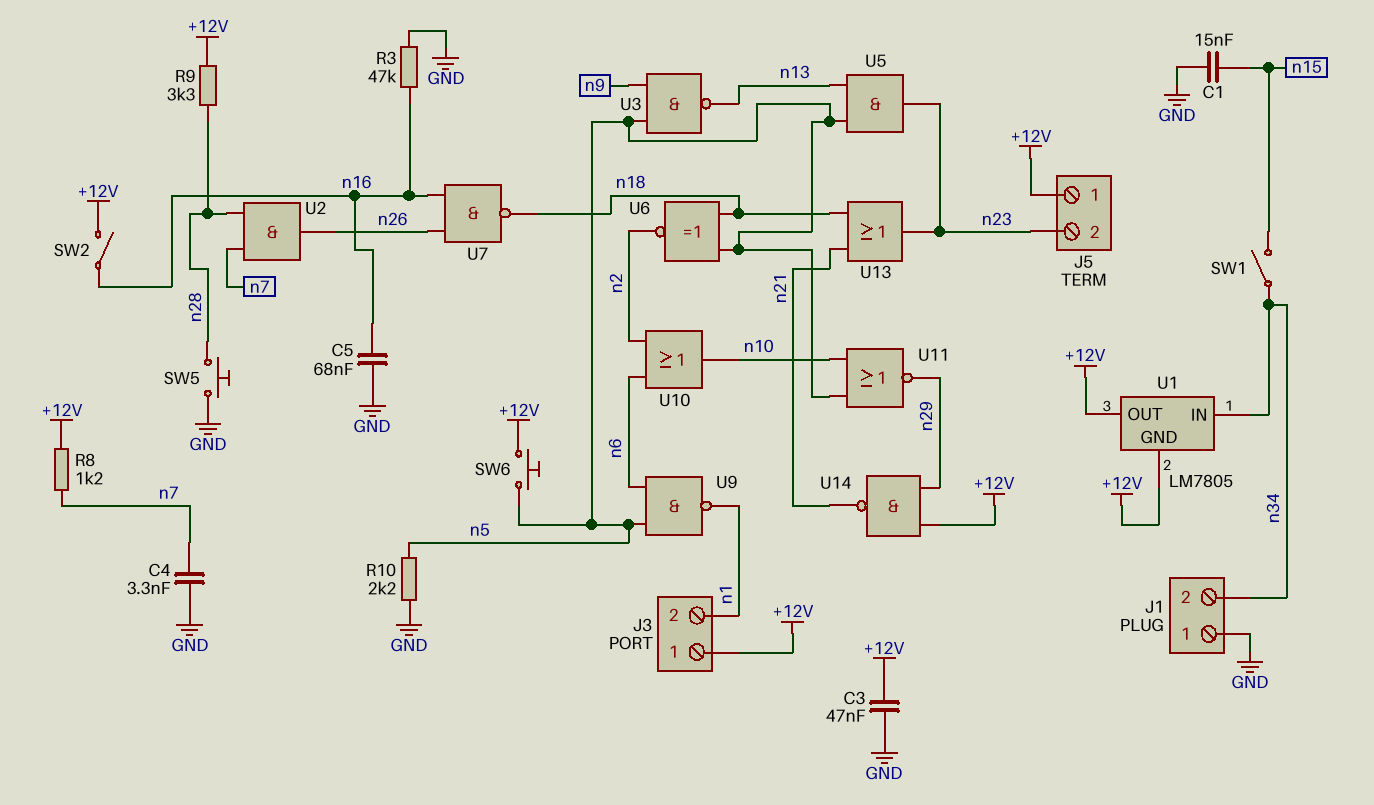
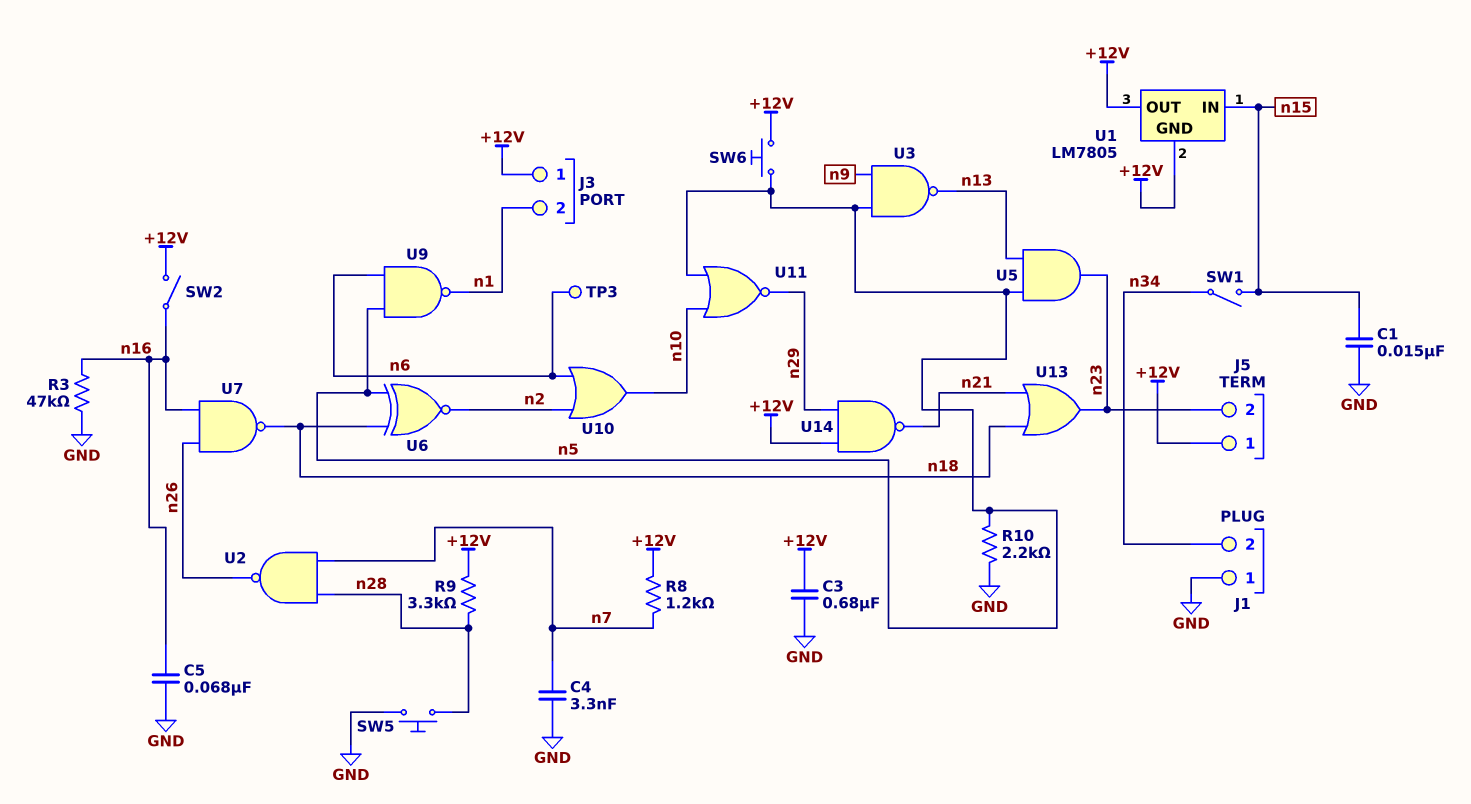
C3: 47nF (+12V, GND) -> 680nF (+12V, GND)
TP3: none -> test point (n6)
U1 pin IN: n34 -> n15
U2: AND (in n7, in n28, out n26) -> NAND (in n7, in n28, out n26)

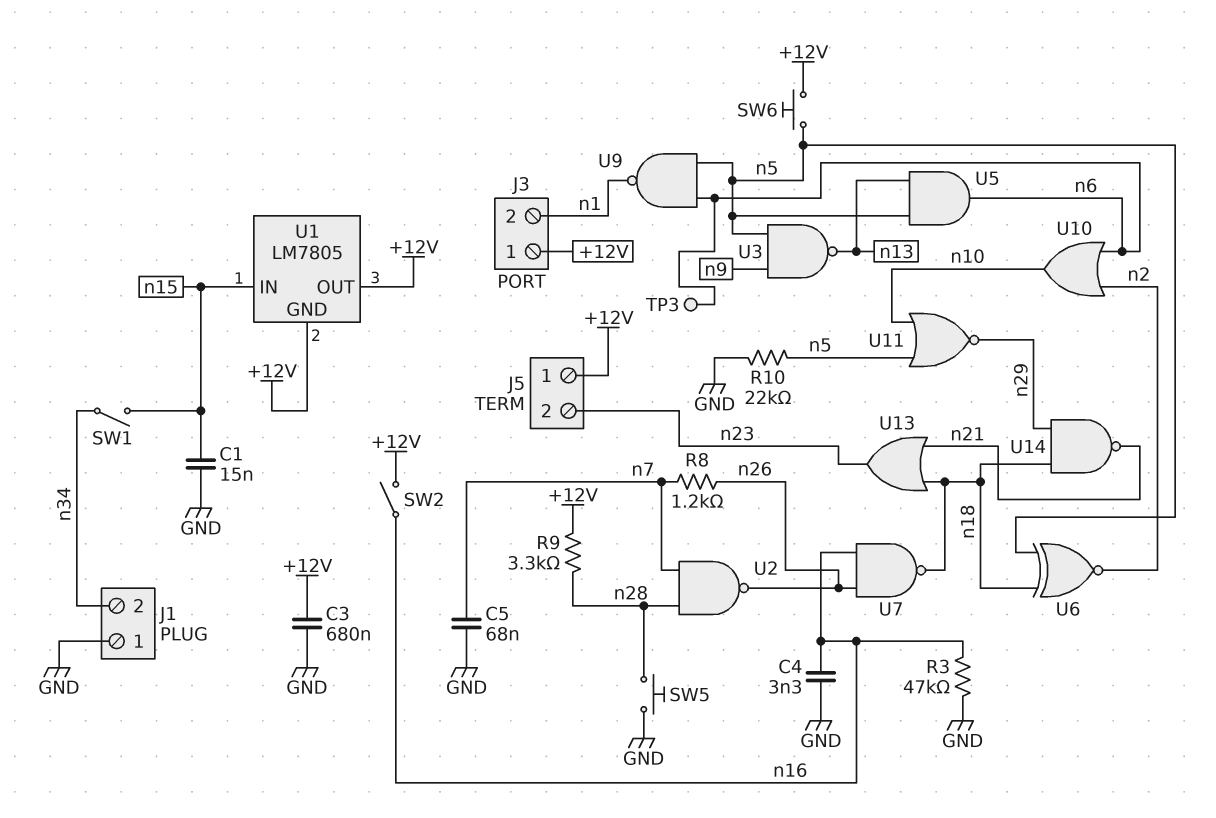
C4: 3.3nF (GND, n7) -> 3.3nF (GND, n16)
C5: 68nF (GND, n16) -> 68nF (GND, n7)
R8: 1.2k (+12V, n7) -> 1.2k (n7, n26)
R10: 2.2k (GND, n5) -> 22k (GND, n5)
U5: AND (in n5, in n13, out n23) -> AND (in n5, in n13, out n6)
U14: NAND (in +12V, in n29, out n21) -> NAND (in n18, in n29, out n21)

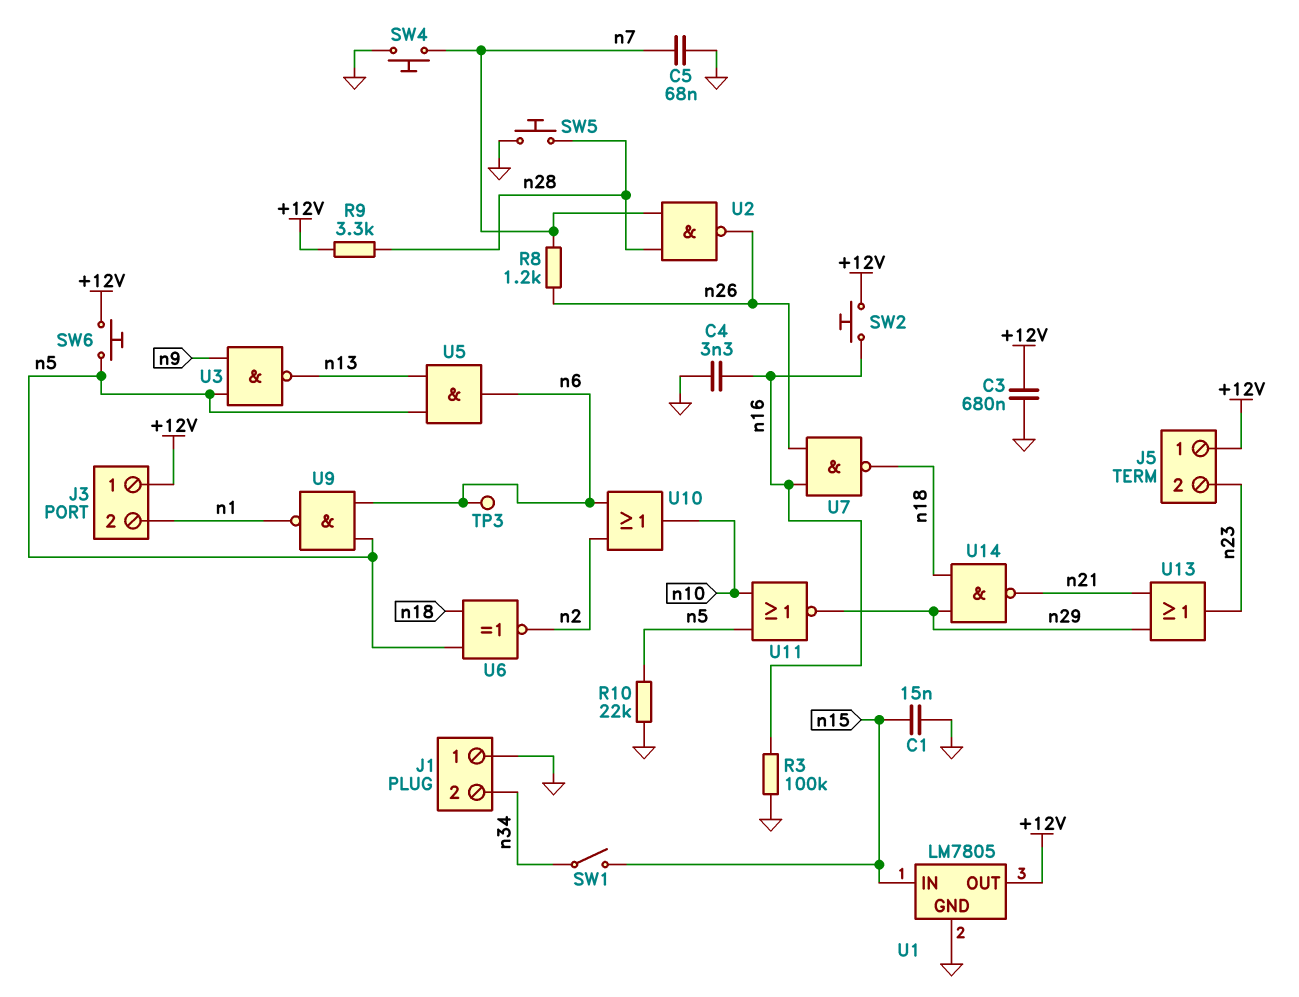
R3: 47k (GND, n16) -> 100k (GND, n16)
SW2: switch (+12V, n16) -> button (+12V, n16)
SW4: none -> button (GND, n7)
U1 pin GND: +12V -> GND
U13: OR (in n18, in n21, out n23) -> OR (in n21, in n29, out n23)

